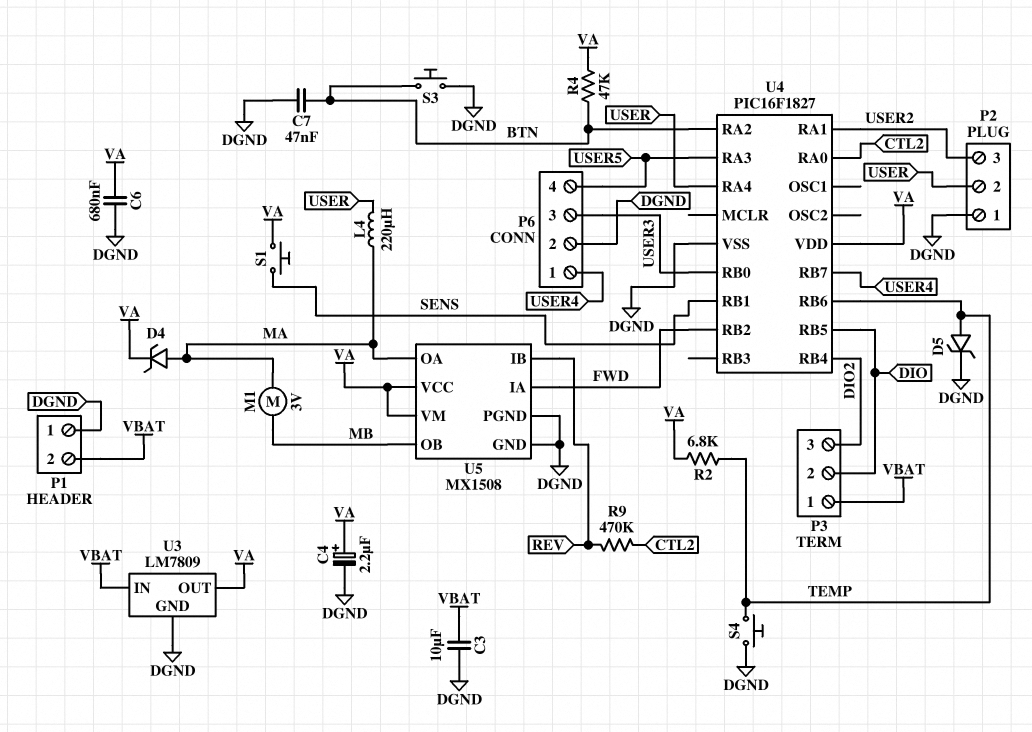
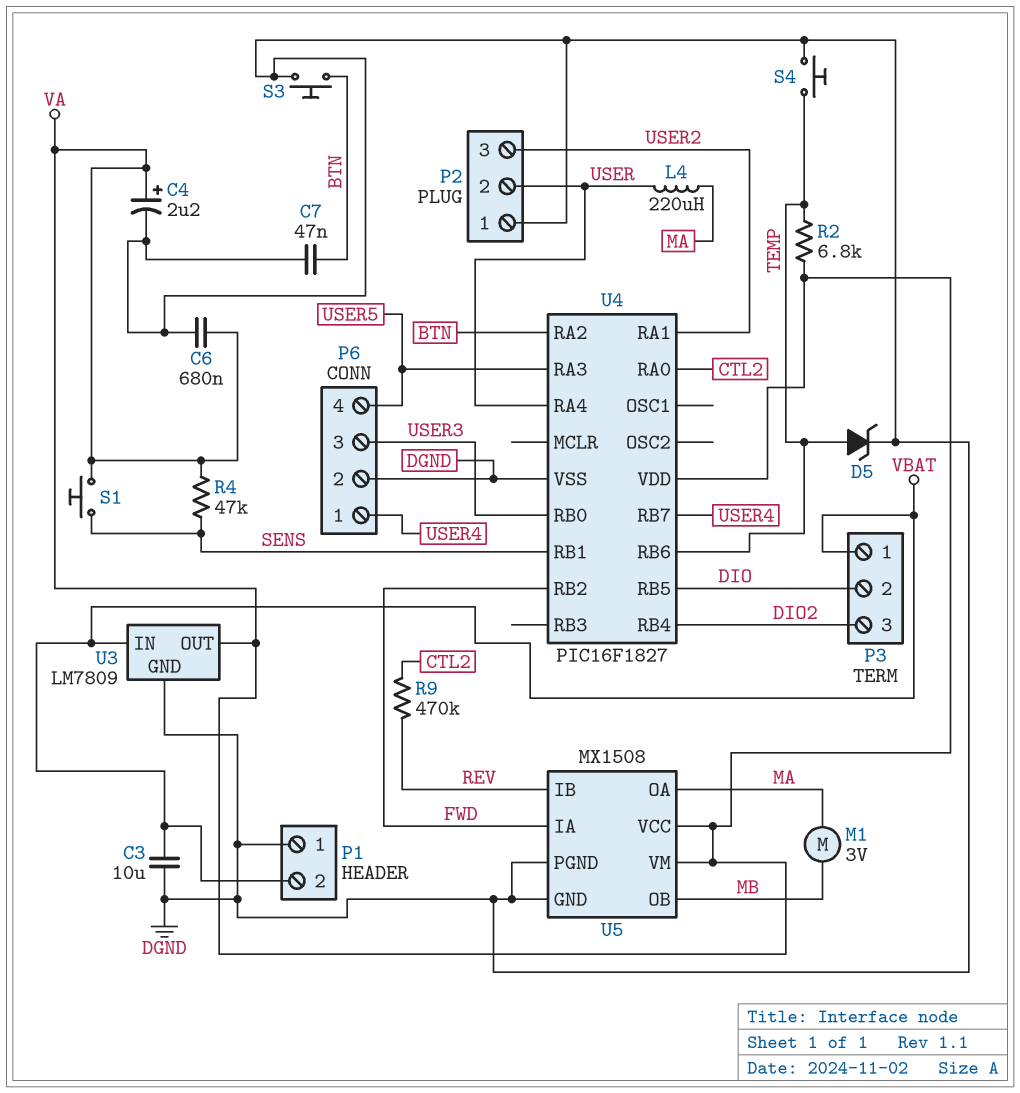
D4: zener (A MA, K VA) -> none
R4: 47k (BTN, VA) -> 47k (SENS, VA)

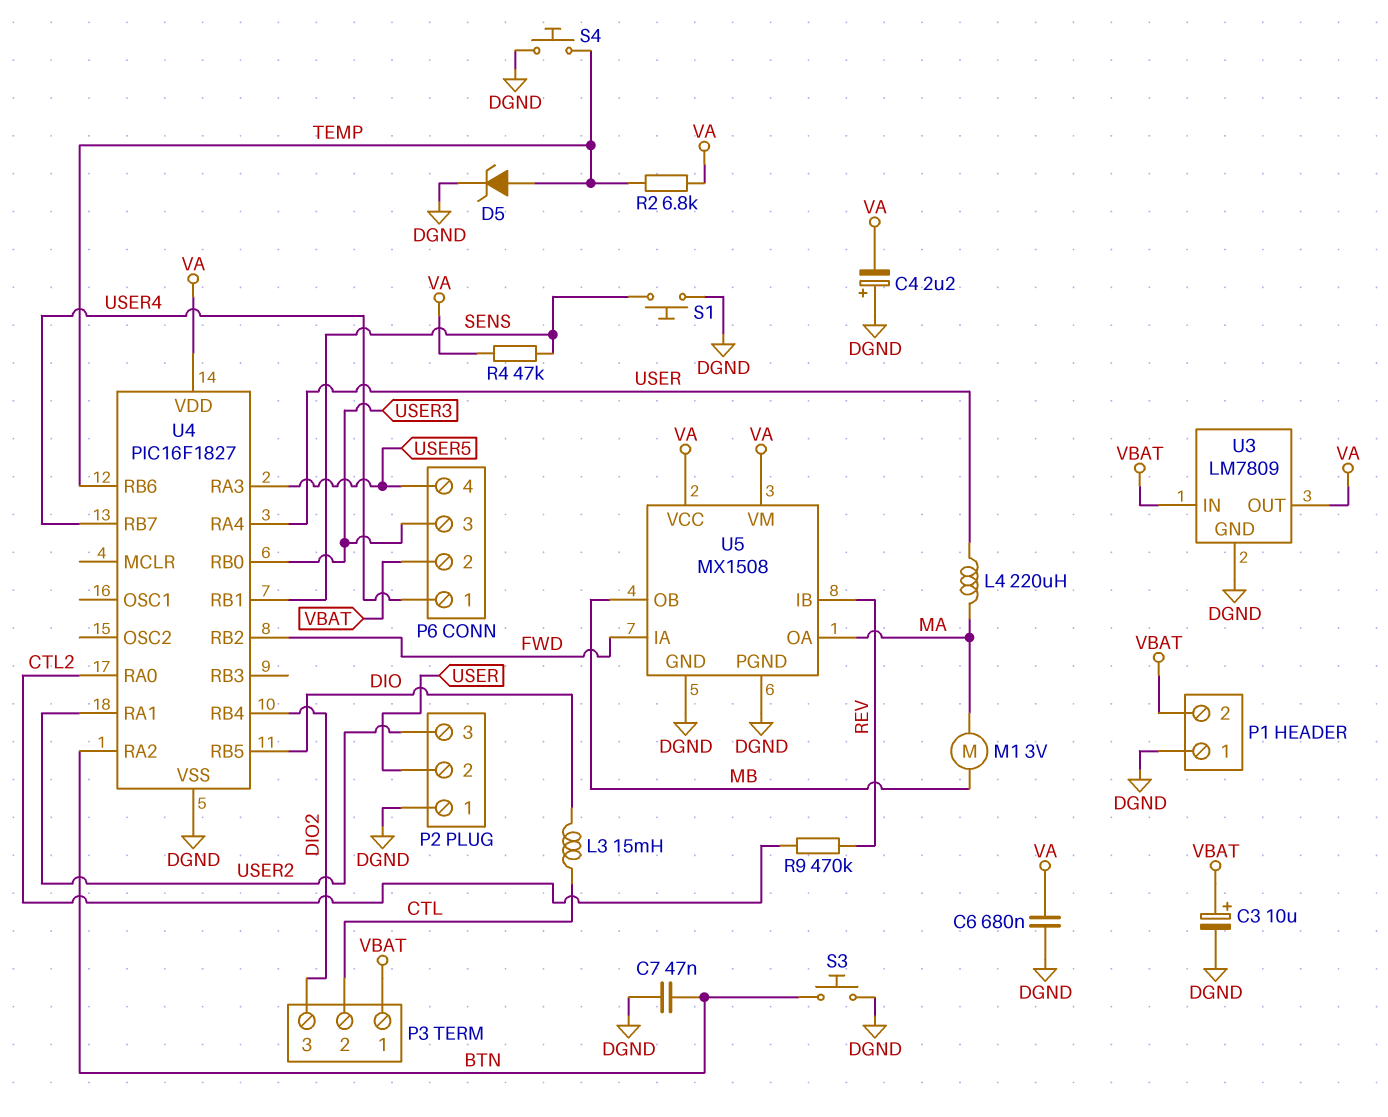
C3: 10uF (DGND, VBAT) -> 10uF (plus VBAT, minus DGND)
C4: 2.2uF (plus VA, minus DGND) -> 2.2uF (plus DGND, minus VA)
L3: none -> 15mH (CTL, DIO)
P3 pin 2: DIO -> CTL
P6 pin 2: DGND -> VBAT
S1: button (SENS, VA) -> button (DGND, SENS)

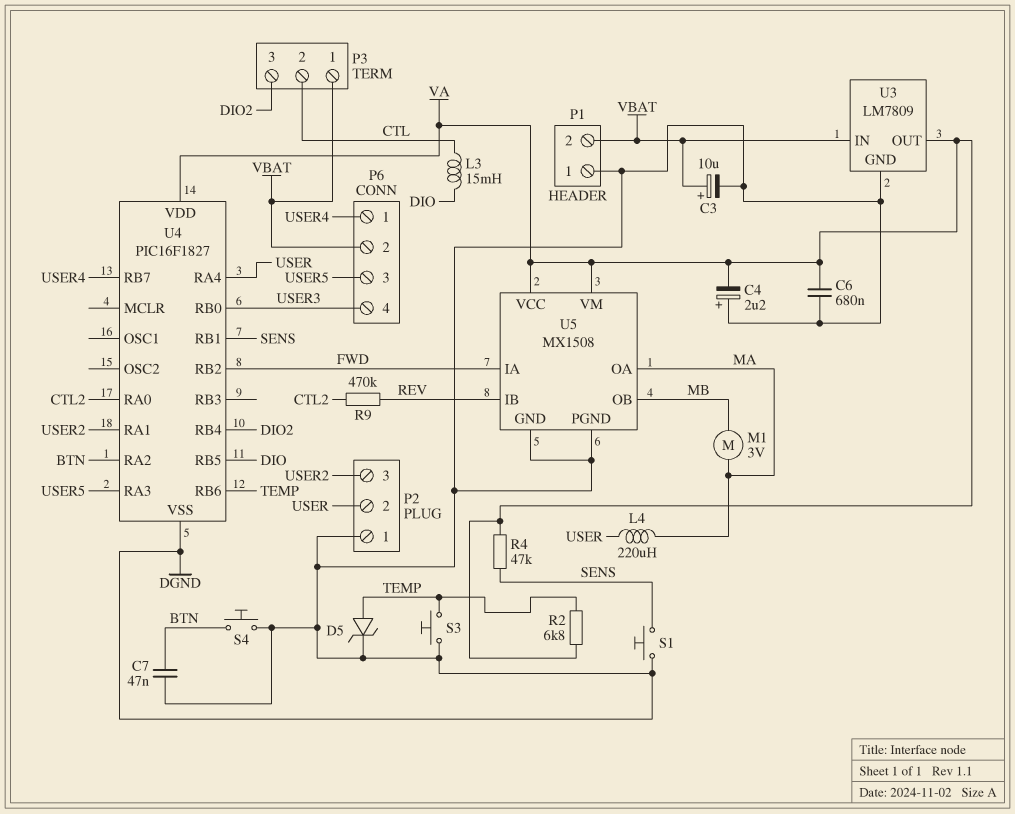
P6 pin 3: USER3 -> USER5
P6 pin 4: USER5 -> USER3
S3: button (BTN, DGND) -> button (DGND, TEMP)
S4: button (DGND, TEMP) -> button (BTN, DGND)

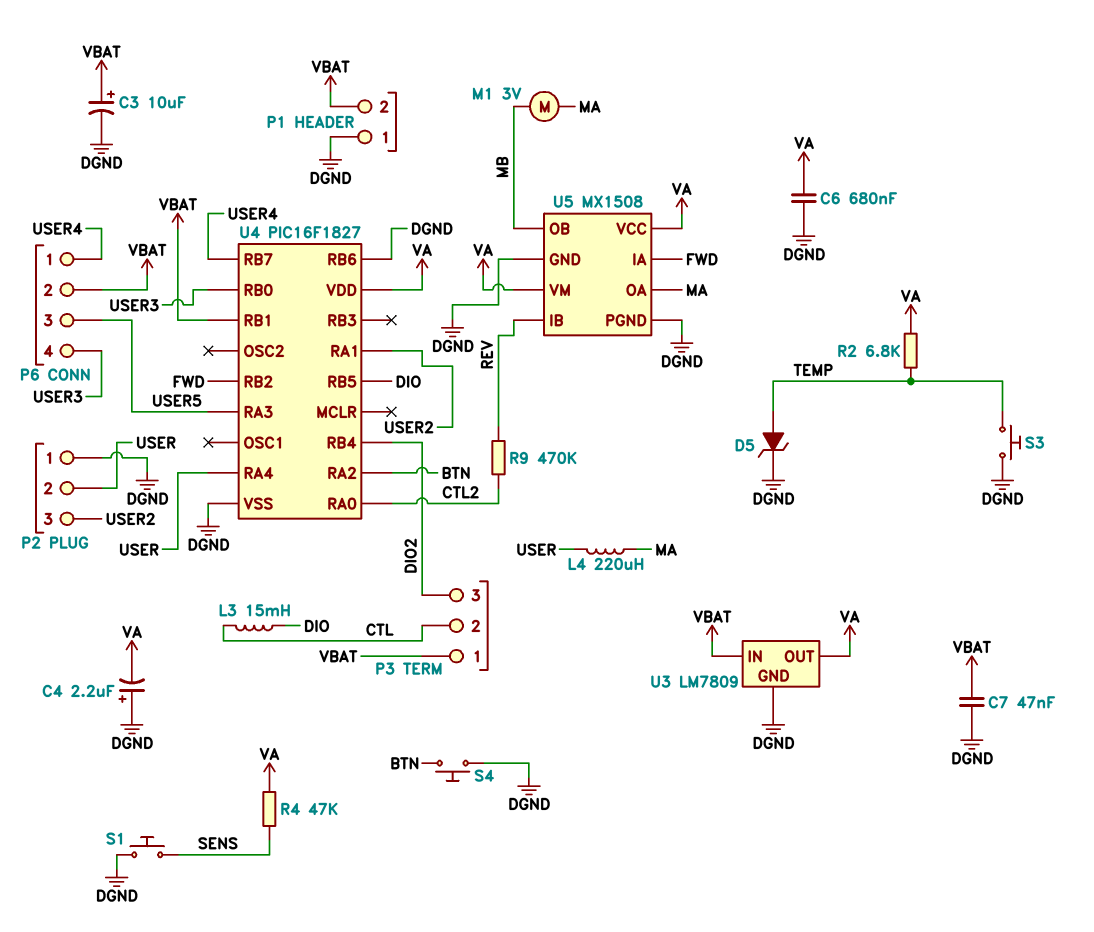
C7: 47nF (BTN, DGND) -> 47nF (DGND, VBAT)
U4 pin RB1: SENS -> VBAT
U4 pin RB6: TEMP -> DGND

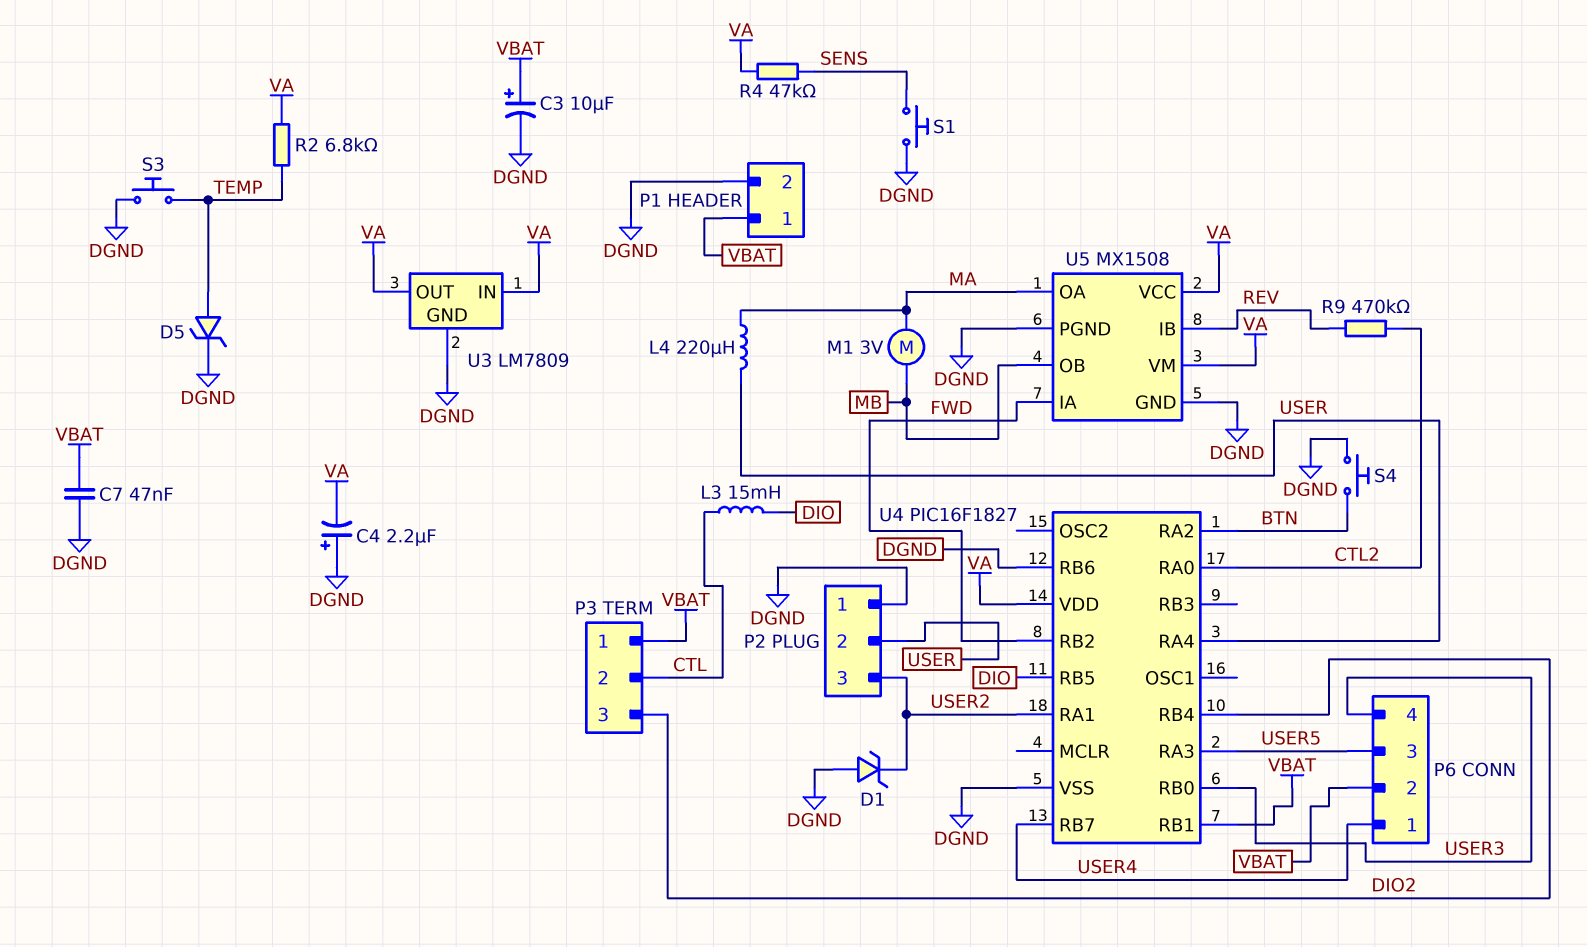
C6: 680nF (DGND, VA) -> none
D1: none -> zener (A DGND, K USER2)
P1 pin 1: DGND -> VBAT
P1 pin 2: VBAT -> DGND
U3 pin IN: VBAT -> VA

